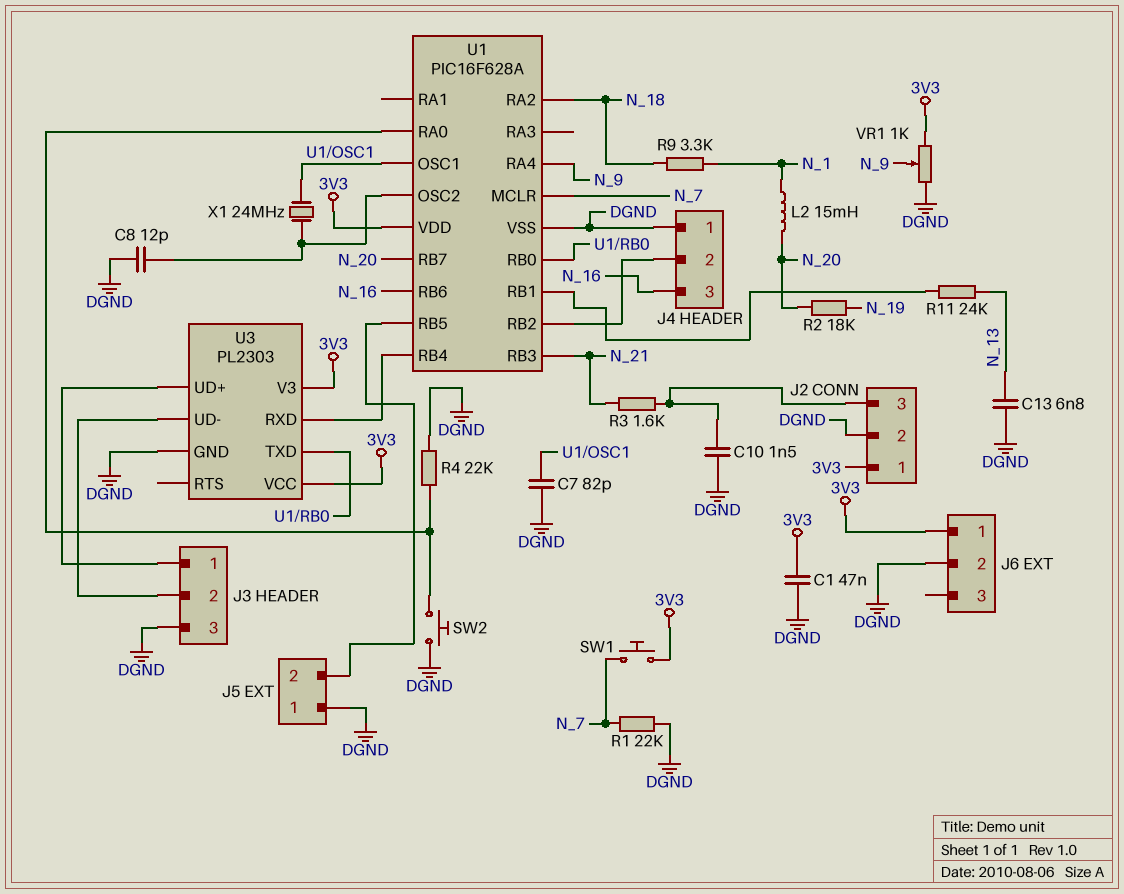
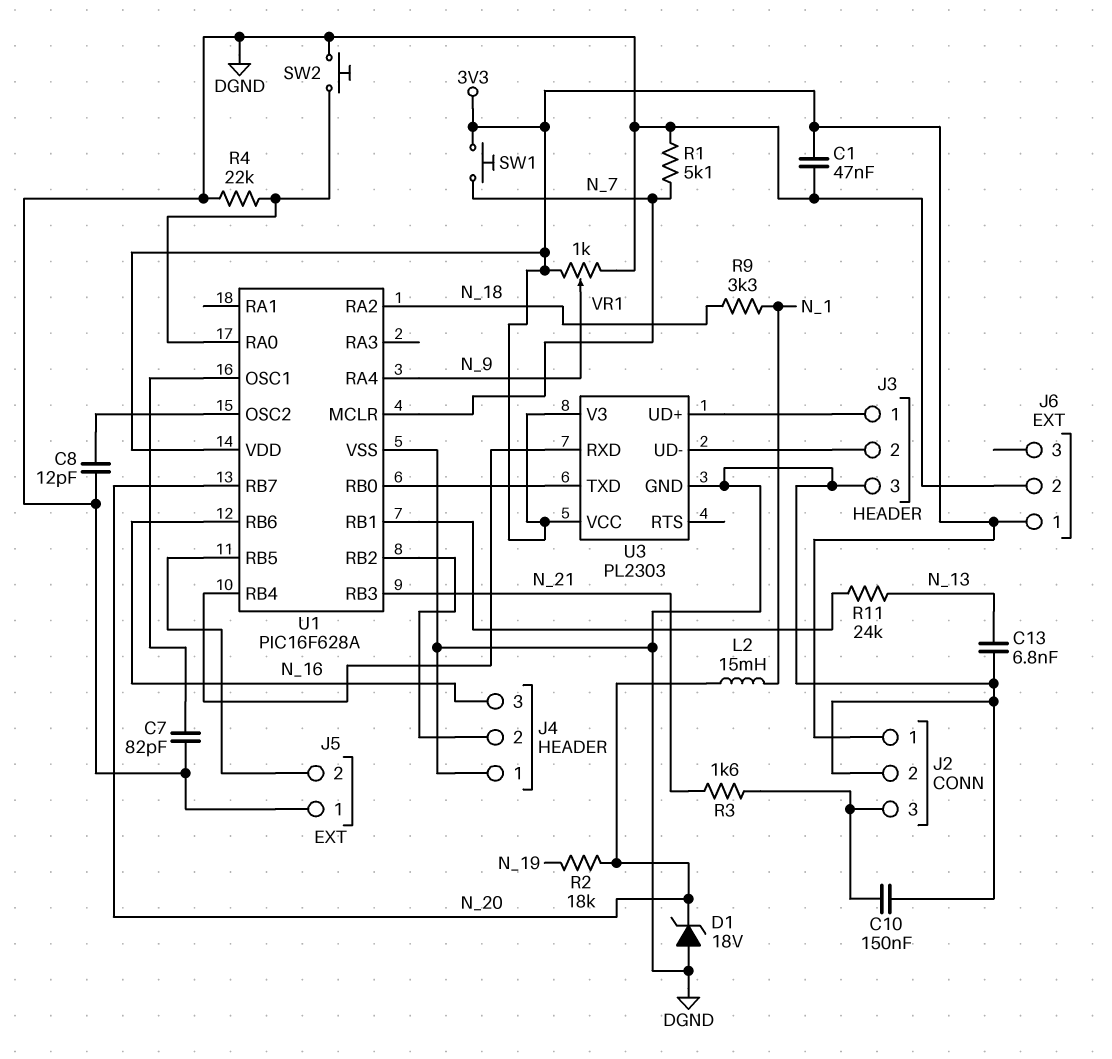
C10: 1.5nF (DGND, J2/3) -> 150nF (DGND, J2/3)
D1: none -> zener 18V (A DGND, K N_20)
R1: 22k (DGND, N_7) -> 5.1k (DGND, N_7)
X1: 24MHz (U1/OSC1, U1/OSC2) -> none

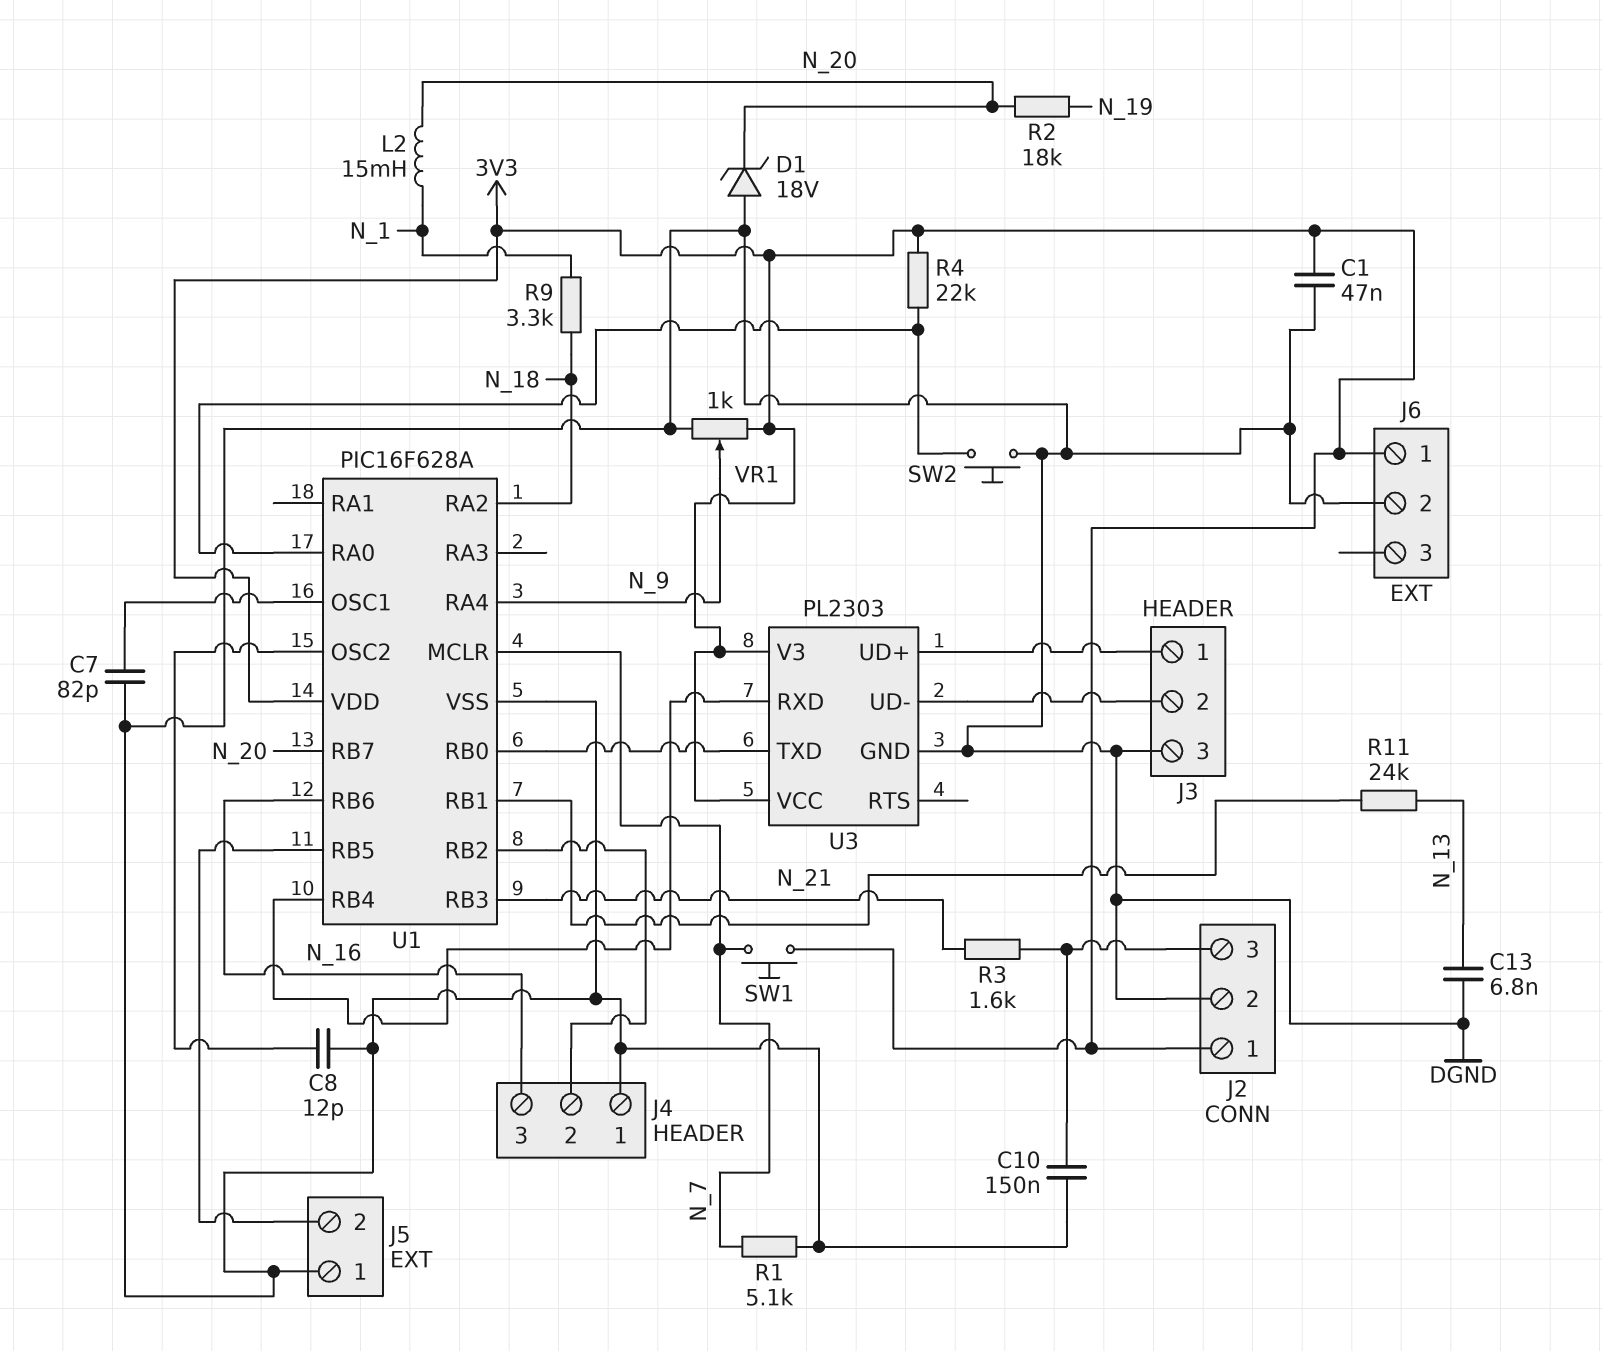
R4: 22k (DGND, U1/RA0) -> 22k (3V3, U1/RA0)

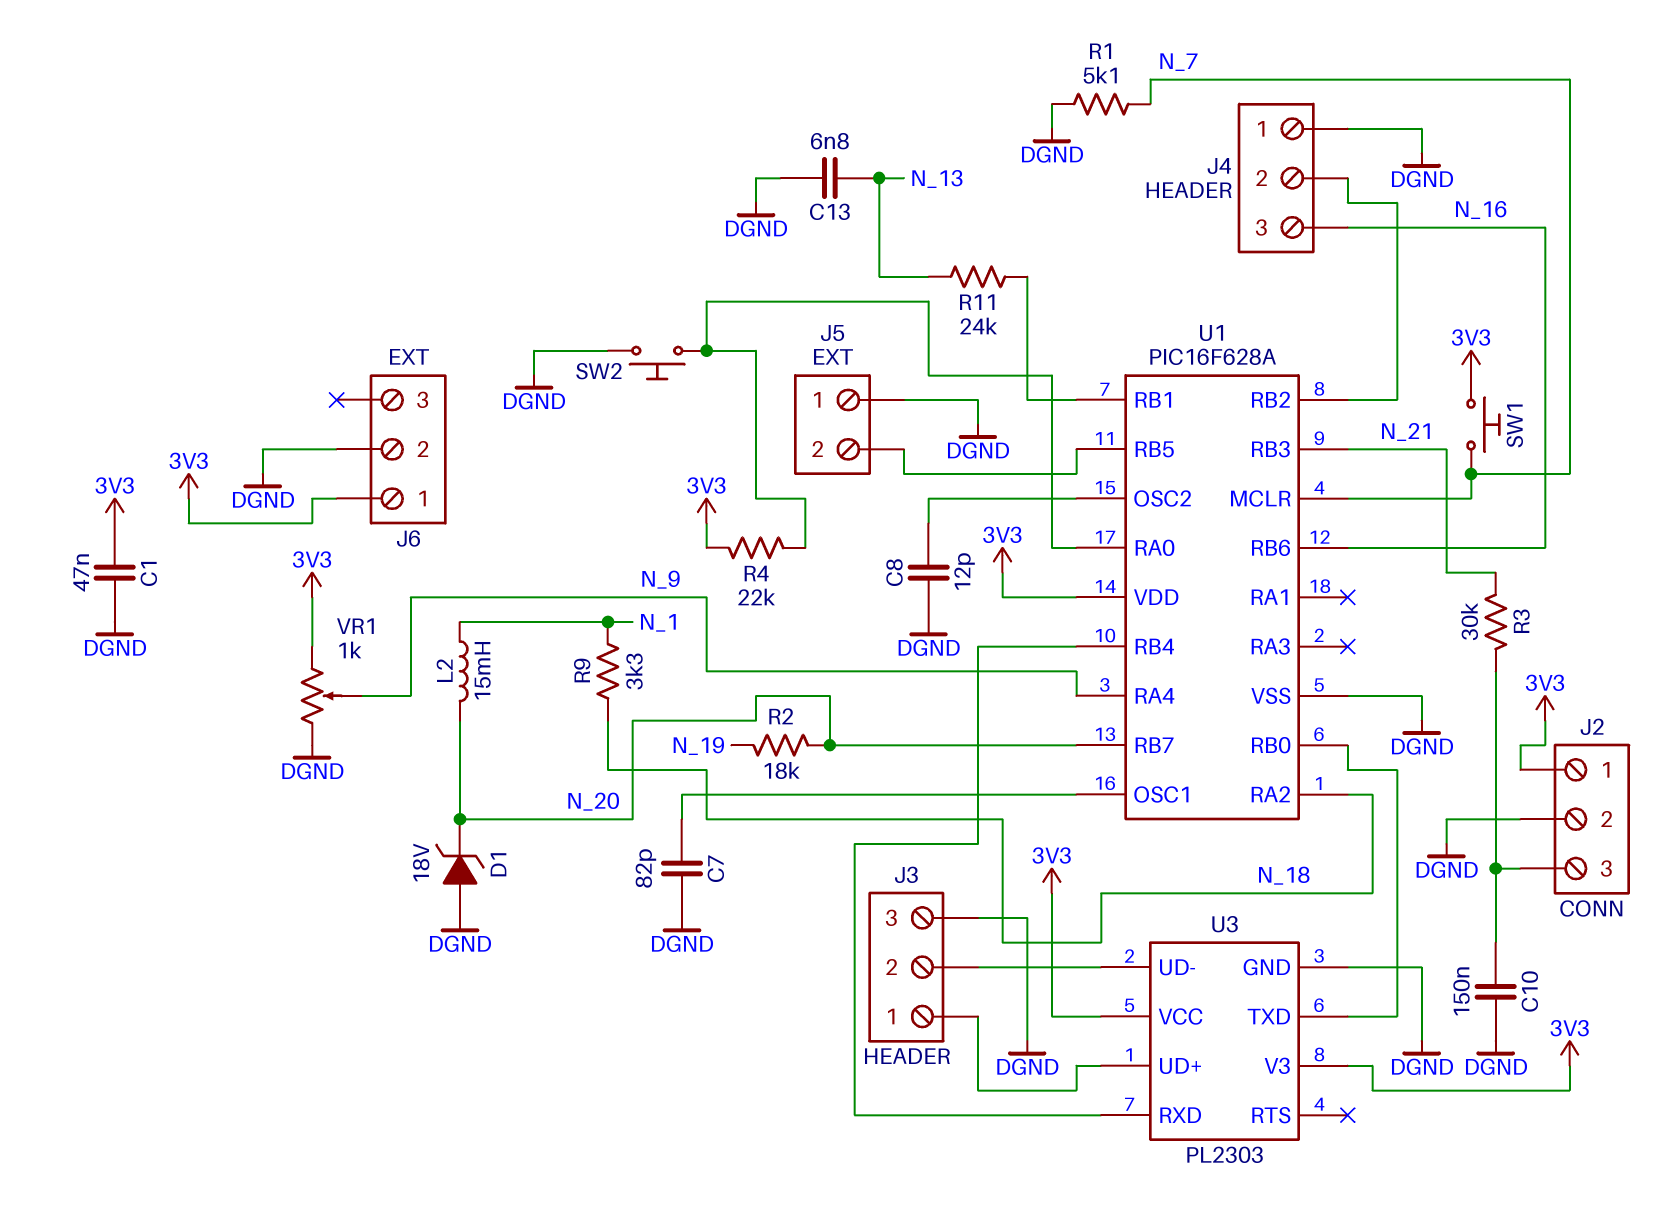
R3: 1.6k (J2/3, N_21) -> 30k (J2/3, N_21)

